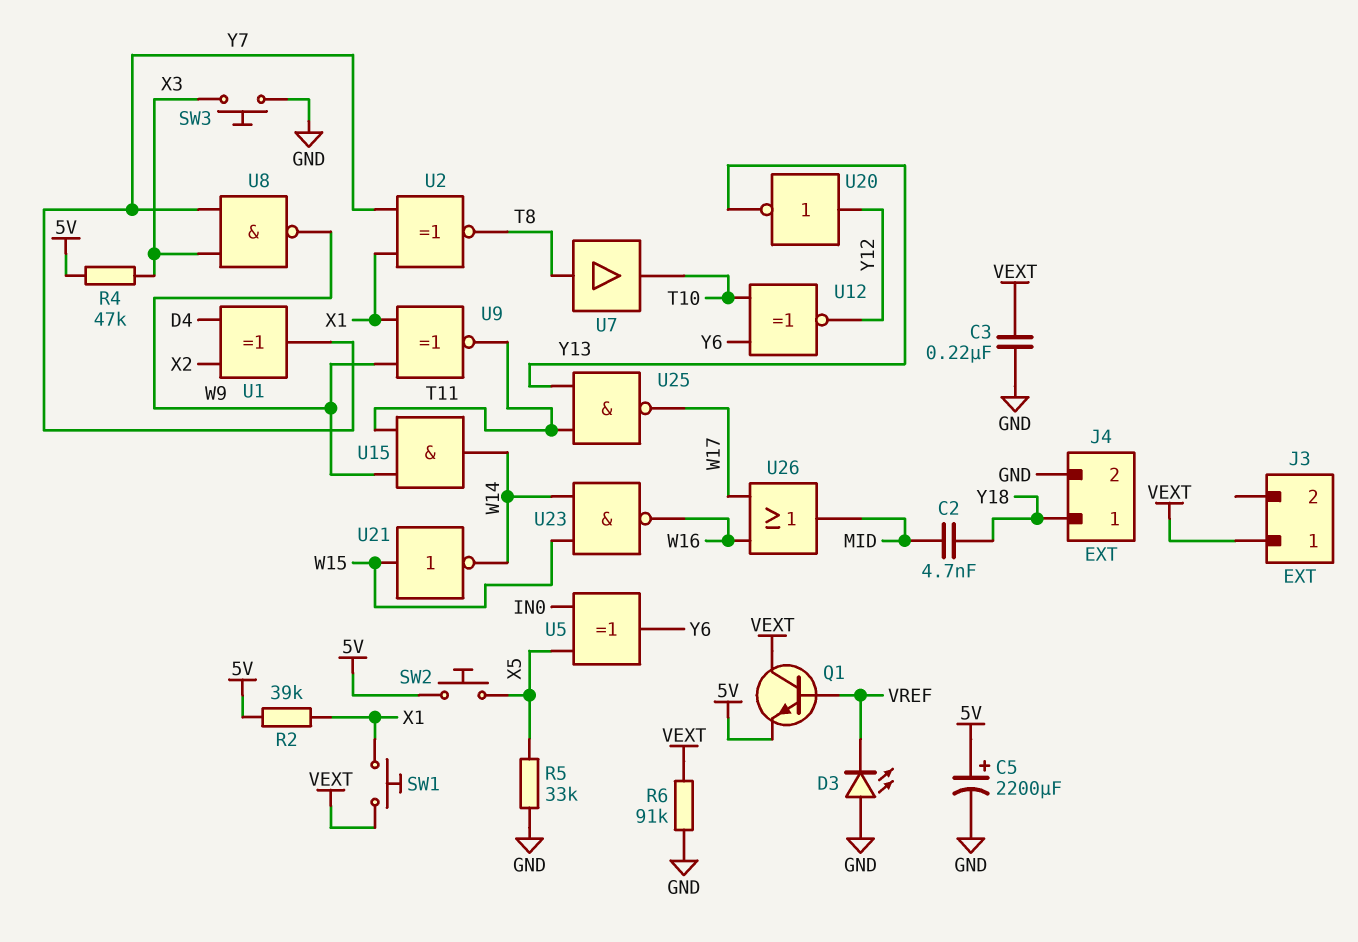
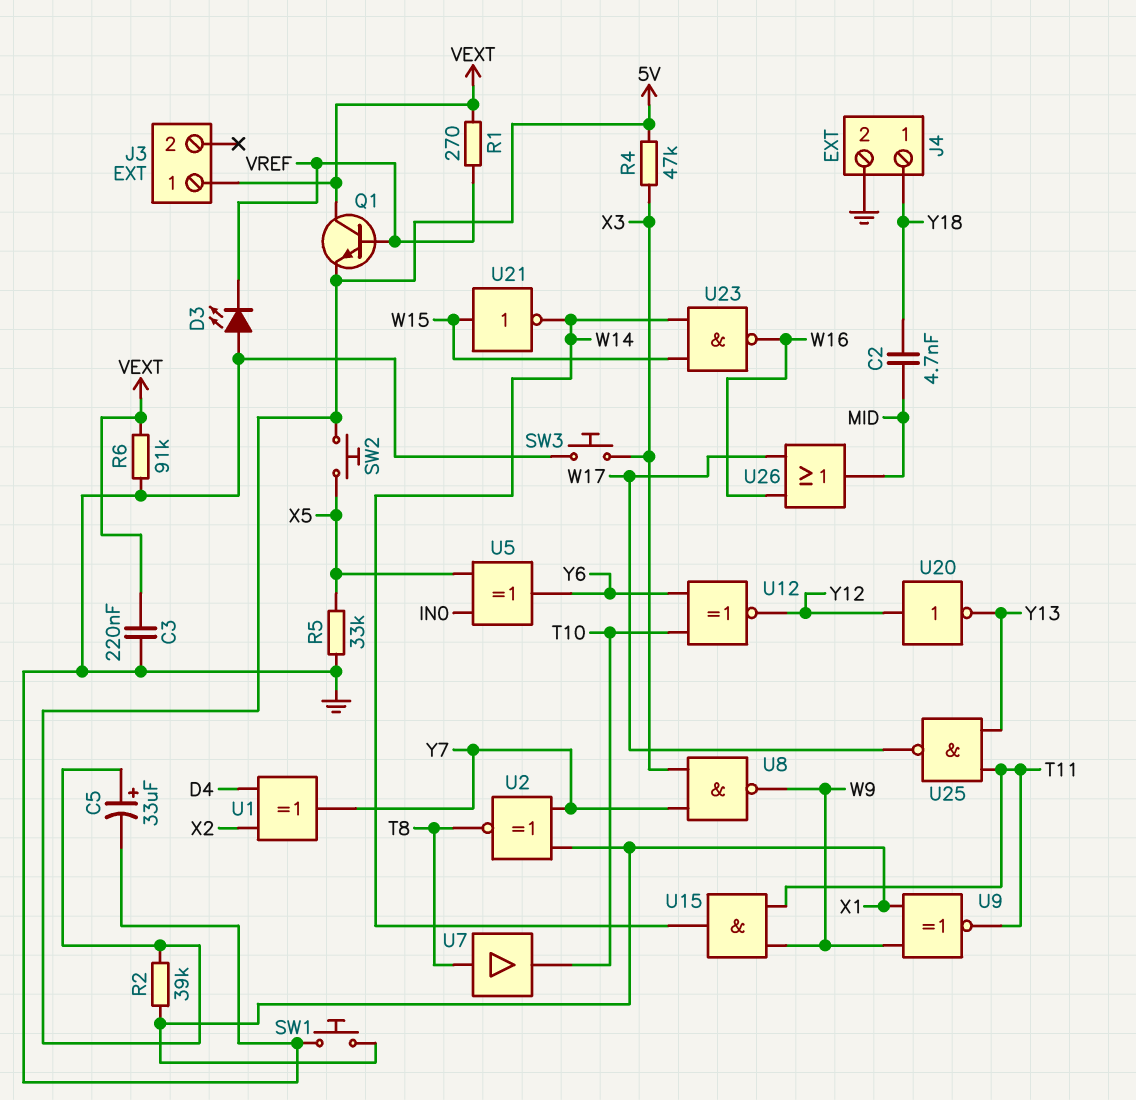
C5: 2200uF (plus 5V, minus GND) -> 33uF (plus 5V, minus GND)
R1: none -> 270 (VEXT, VREF)
SW1: button (VEXT, X1) -> button (GND, X1)

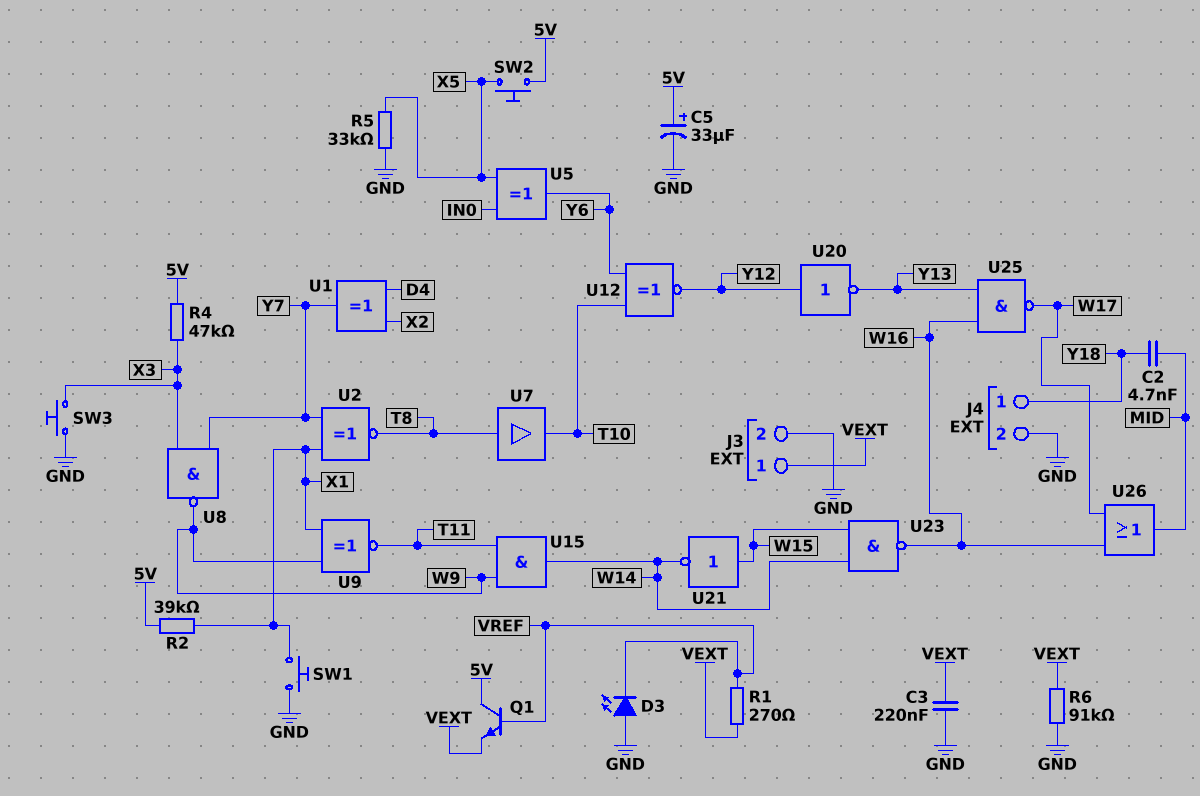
J3 pin 2: none -> GND
Q1: NPN (B VREF, C VEXT, E 5V) -> NPN (B VREF, C 5V, E VEXT)
U25: NAND (in T11, in Y13, out W17) -> NAND (in W16, in Y13, out W17)

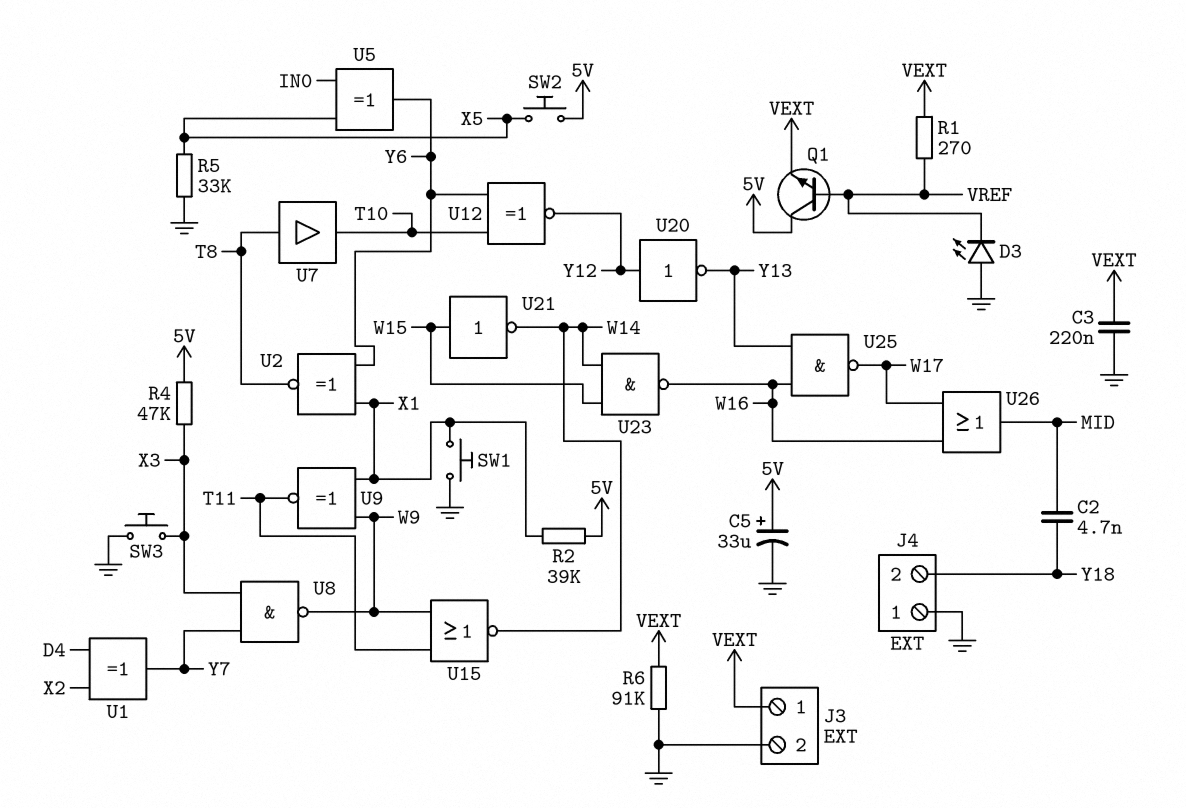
J4 pin 1: Y18 -> GND
J4 pin 2: GND -> Y18
U2: XNOR (in X1, in Y7, out T8) -> XNOR (in X1, in Y6, out T8)
U15: AND (in T11, in W9, out W14) -> NOR (in T11, in W9, out W14)

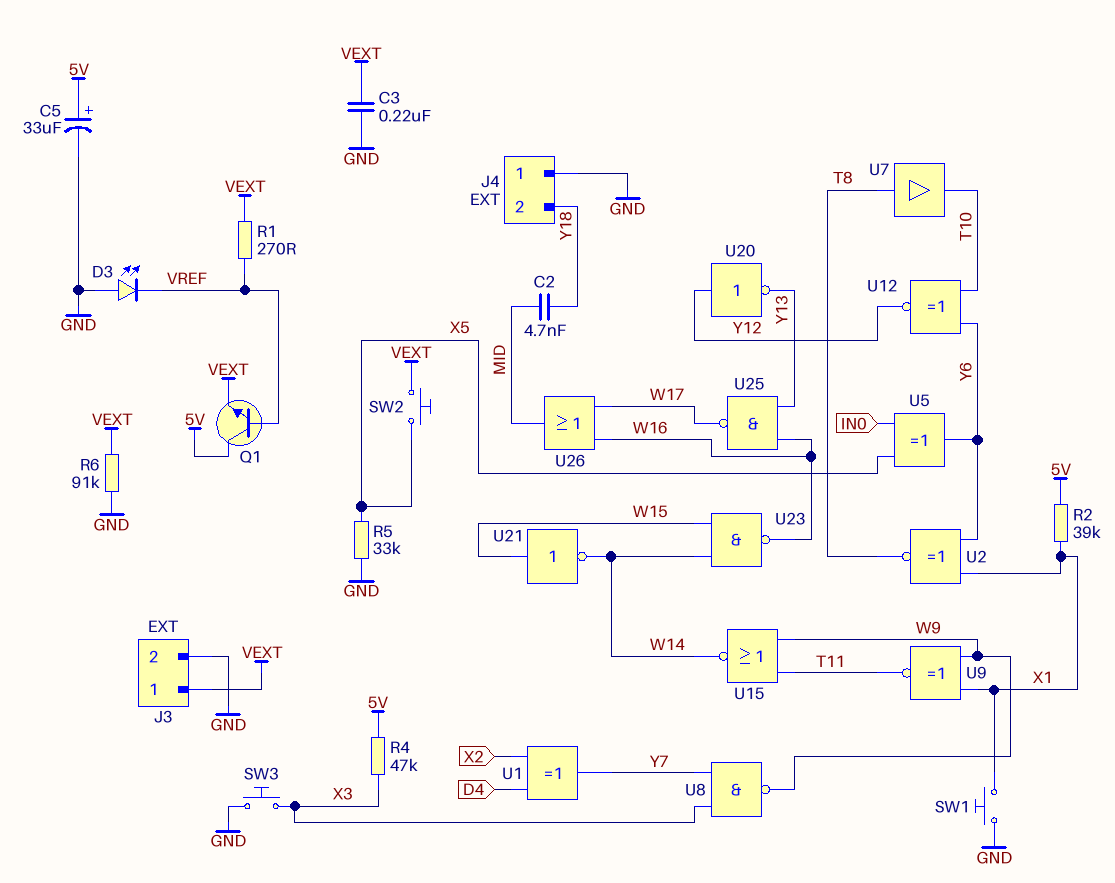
SW2: button (5V, X5) -> button (VEXT, X5)

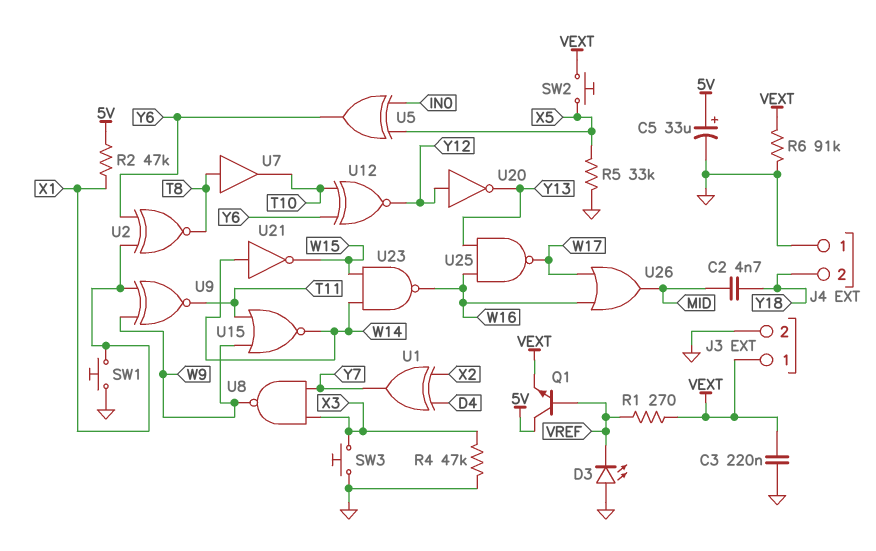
R2: 39k (5V, X1) -> 47k (5V, X1)
R4: 47k (5V, X3) -> 47k (GND, X3)
U21: NOT (in W15, out W14) -> NOT (in W14, out W15)

